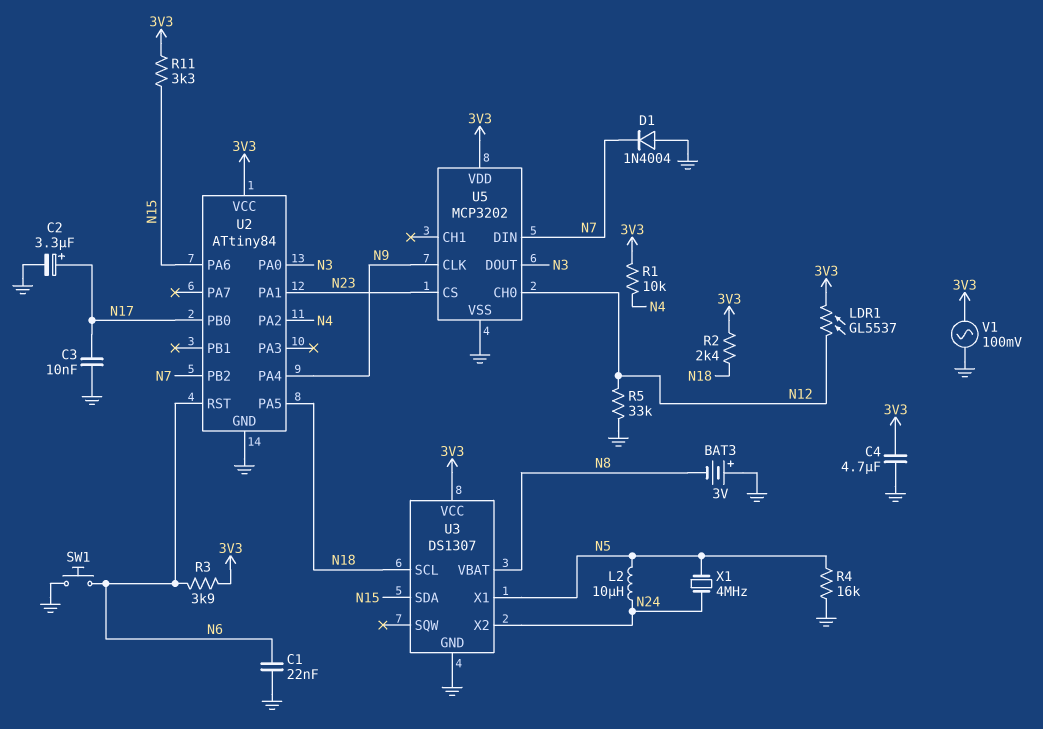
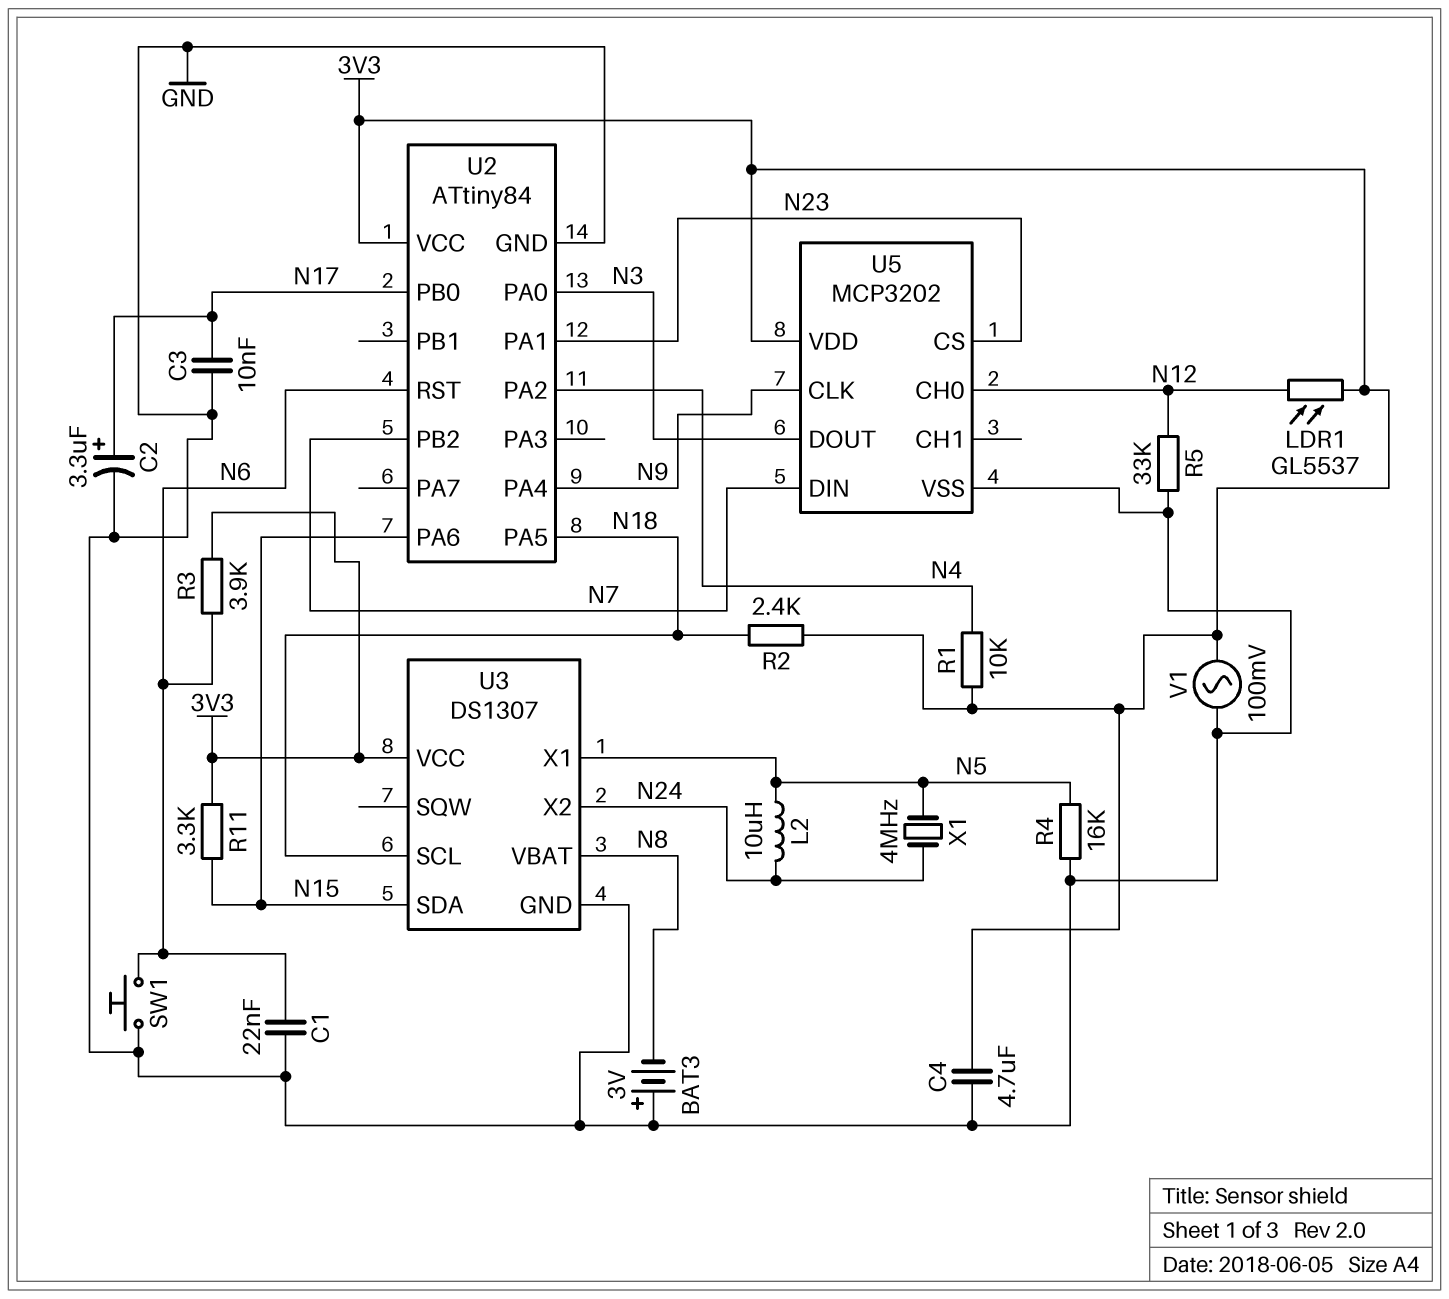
D1: diode 1N4004 (A GND, K N7) -> none

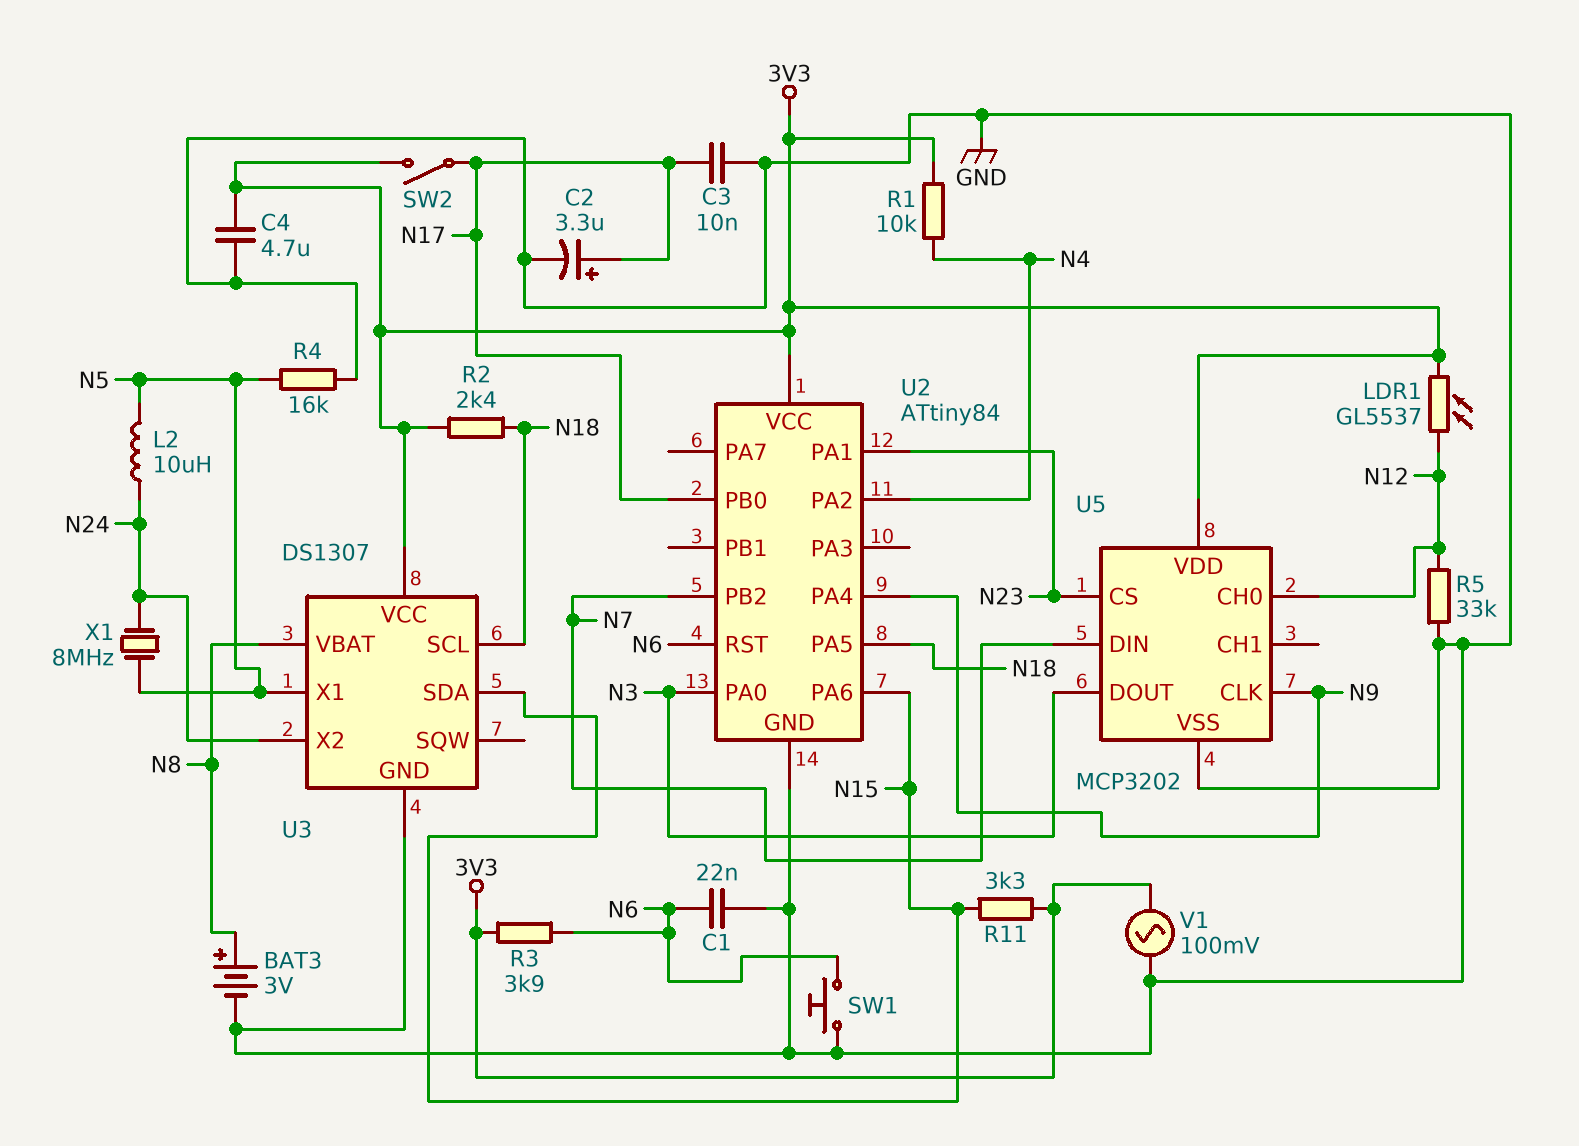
BAT3: 3V (plus GND, minus N8) -> 3V (plus N8, minus GND)
SW2: none -> switch (3V3, N17)
X1: 4MHz (N5, N24) -> 8MHz (N5, N24)

